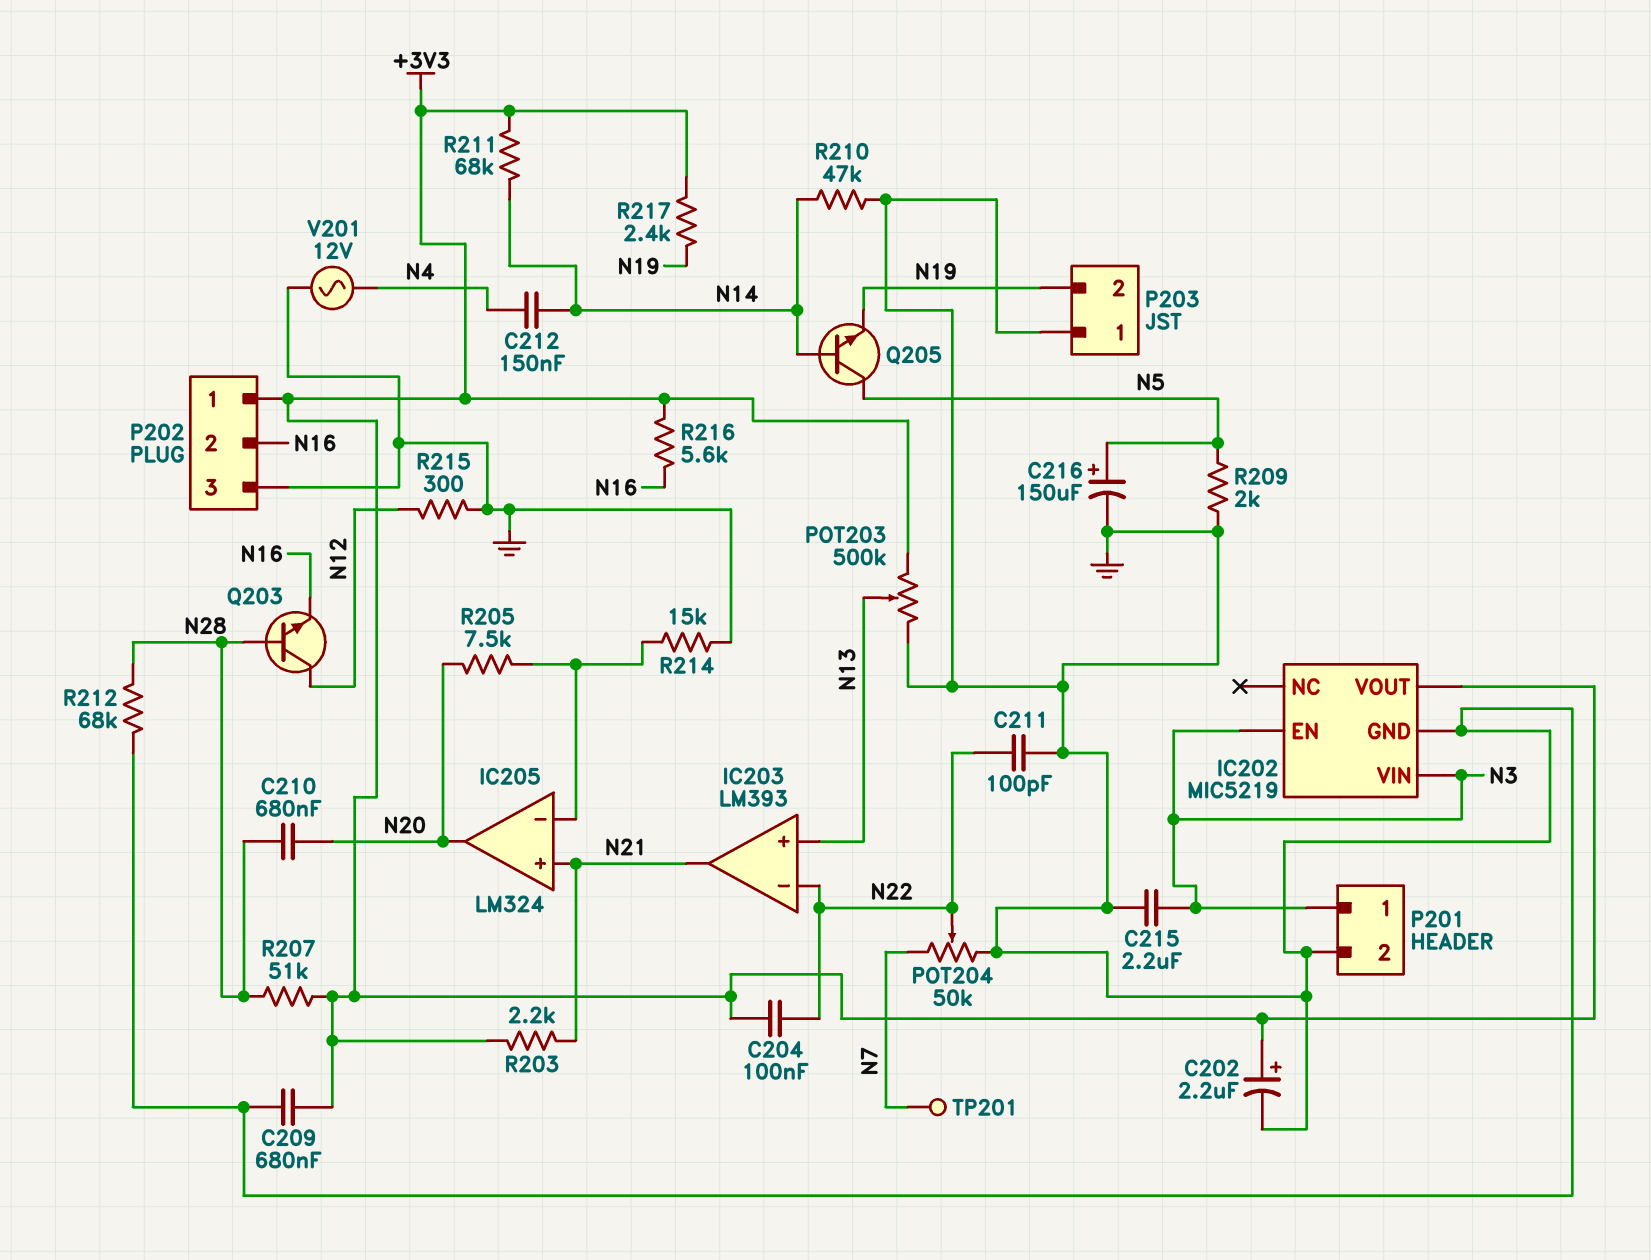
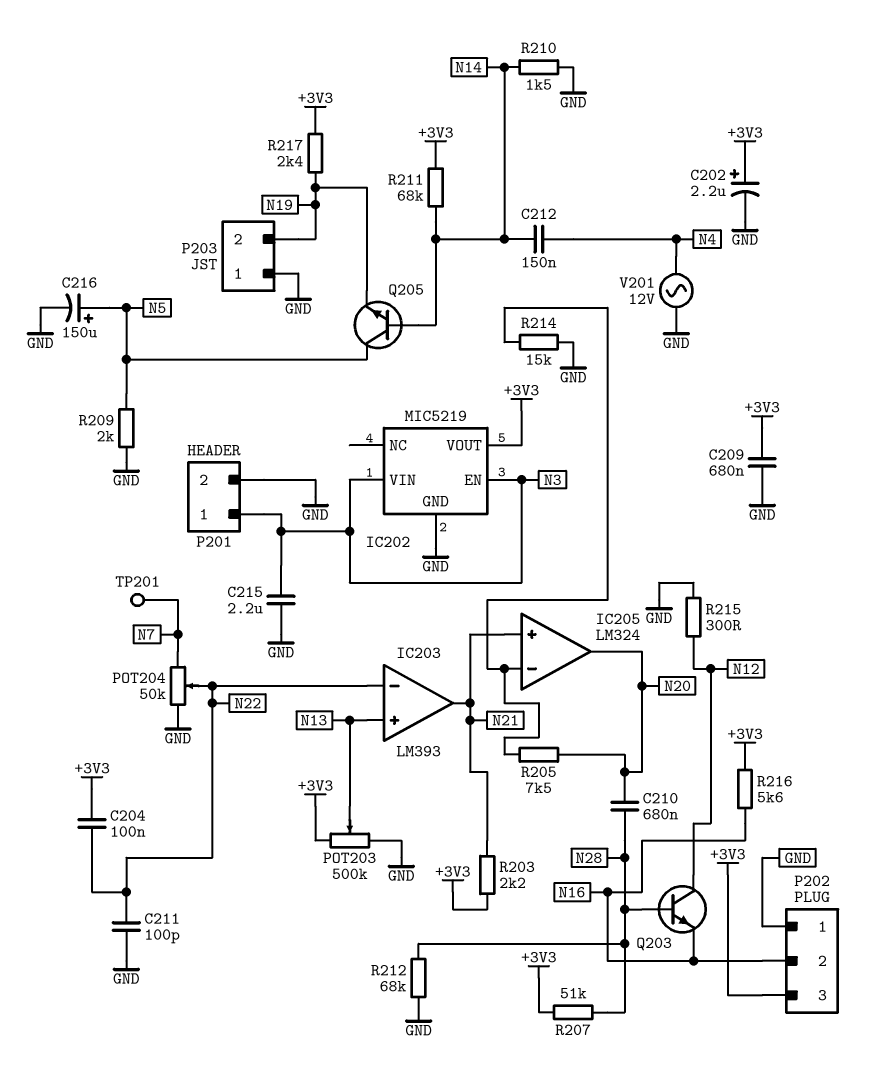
P202 pin 1: +3V3 -> GND
P202 pin 3: GND -> +3V3
R210: 47k (GND, N14) -> 1.5k (GND, N14)

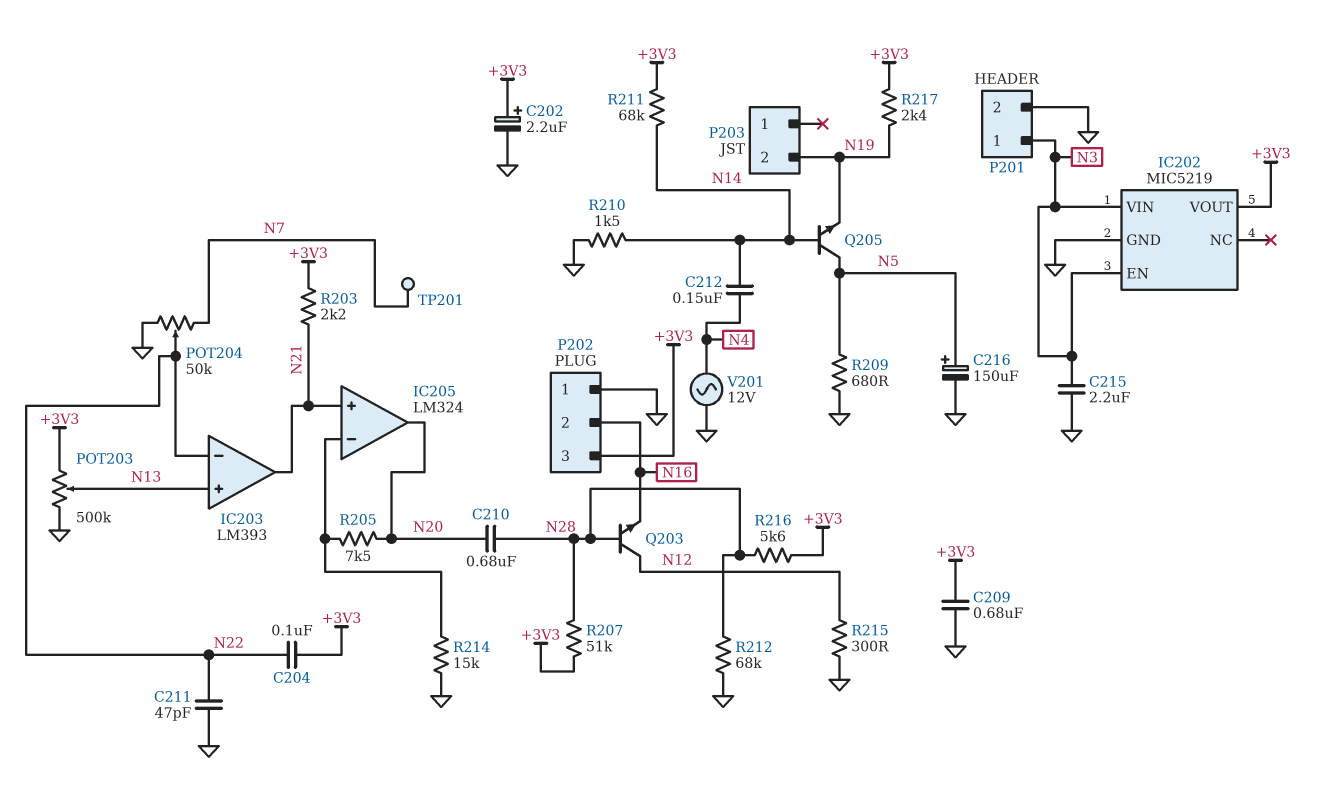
C211: 100pF (GND, N22) -> 47pF (GND, N22)
P203 pin 1: GND -> none
R209: 2k (GND, N5) -> 680 (GND, N5)
R216: 5.6k (+3V3, N16) -> 5.6k (+3V3, N28)

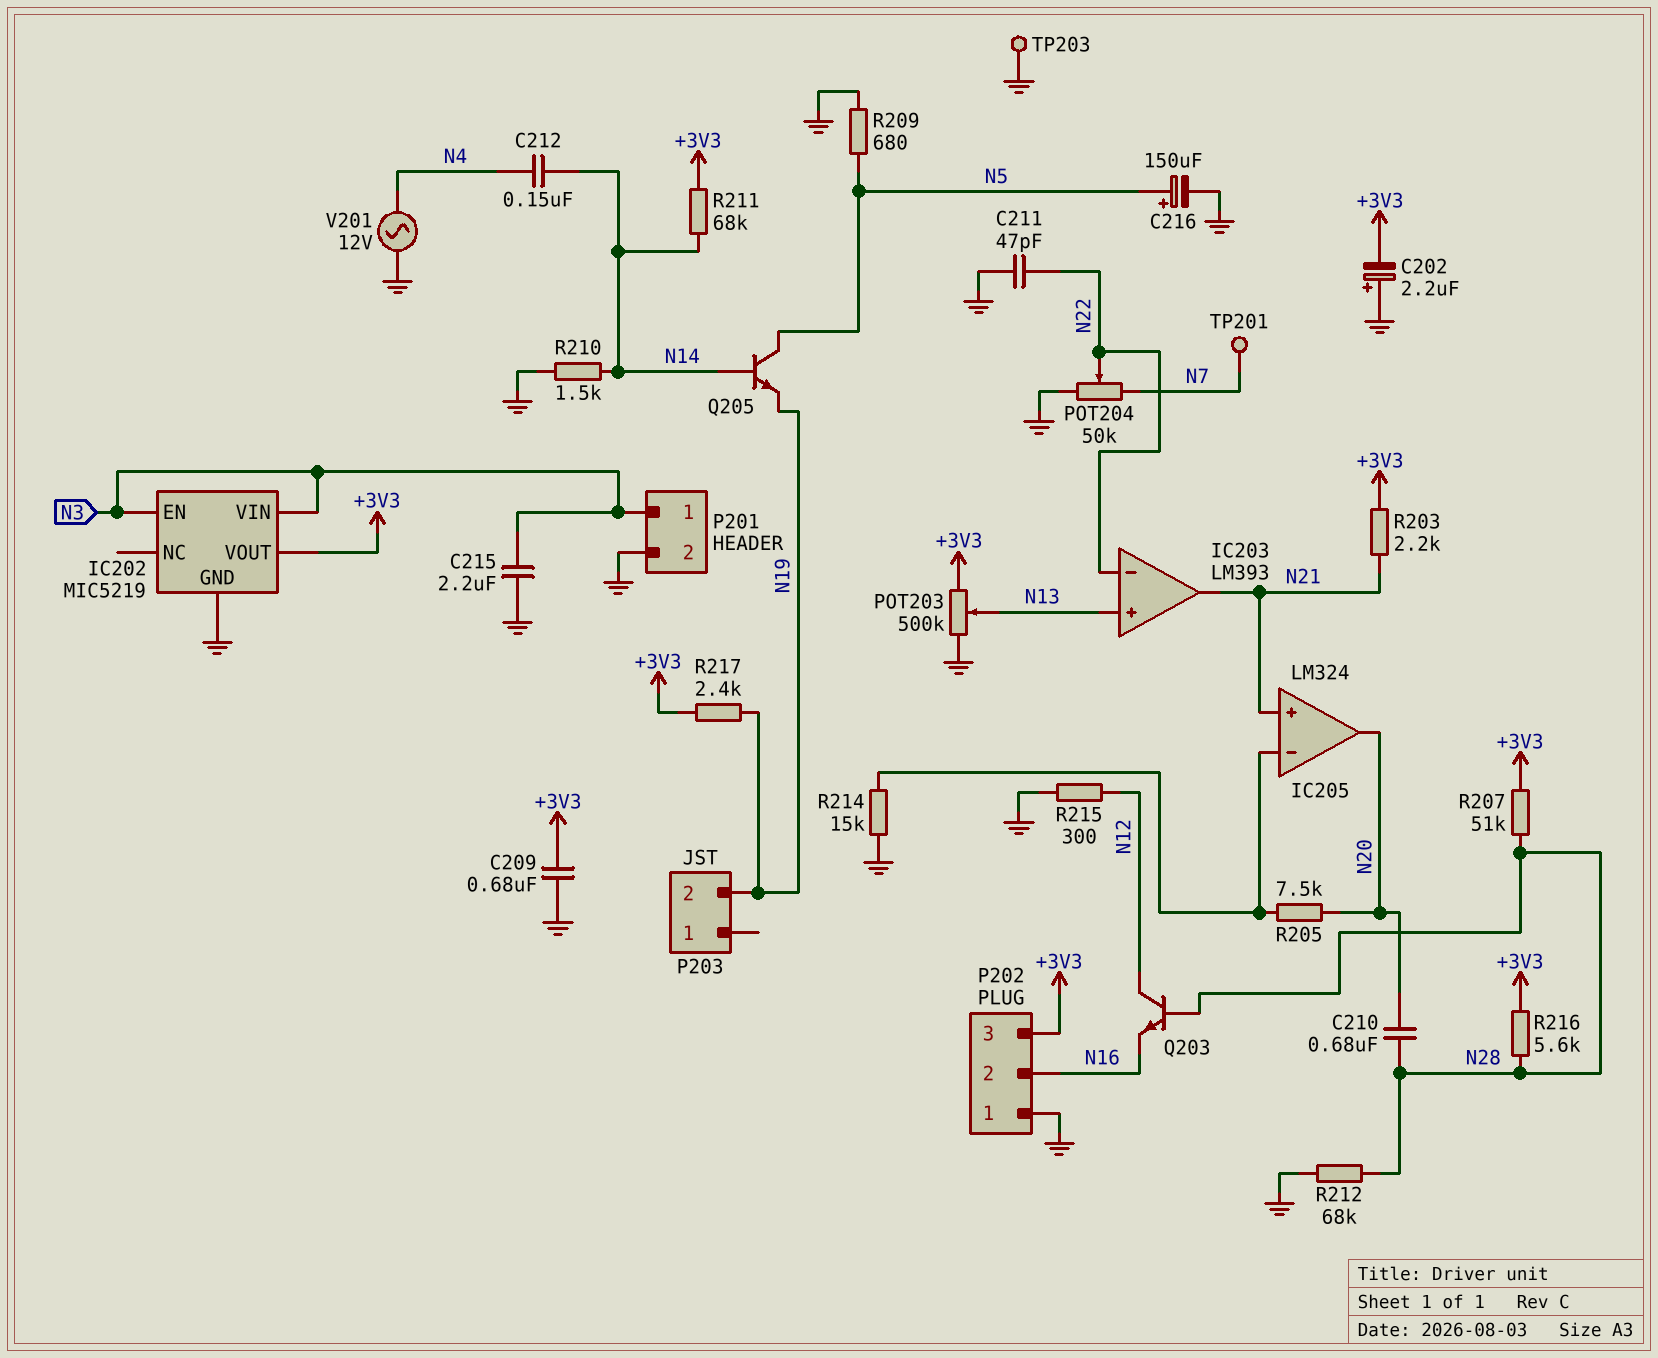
C202: 2.2uF (plus +3V3, minus GND) -> 2.2uF (plus GND, minus +3V3)
C204: 100nF (+3V3, N22) -> none
TP203: none -> test point (GND)

